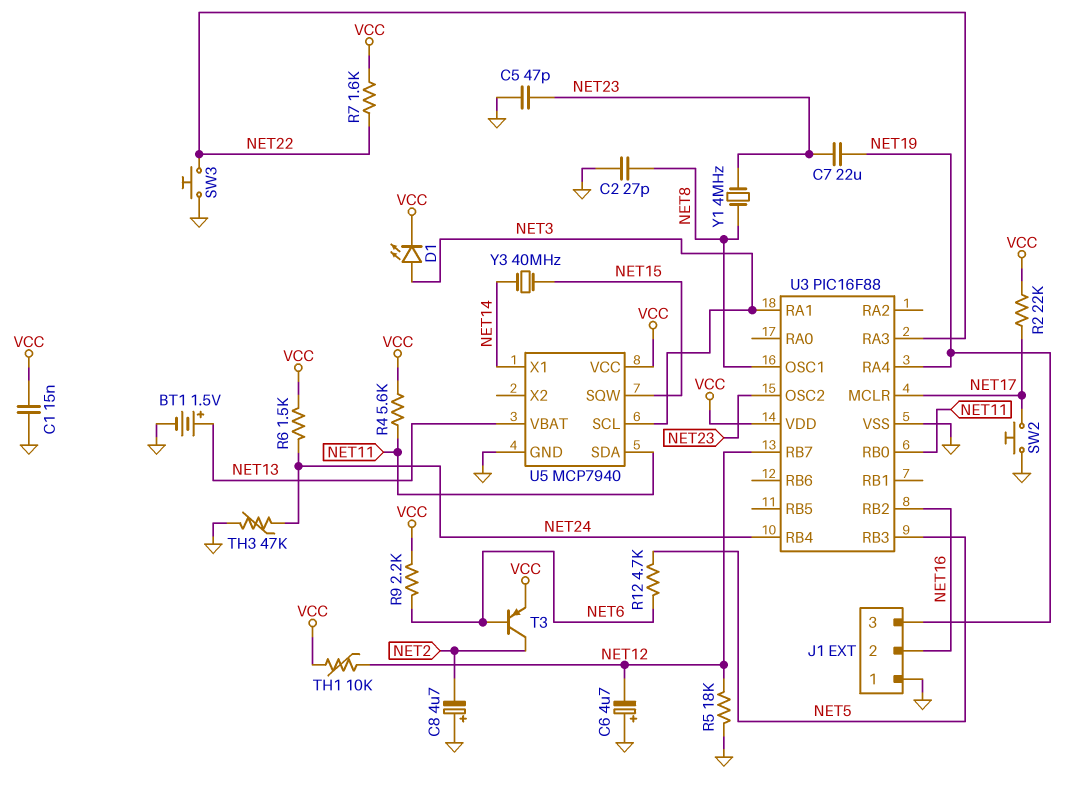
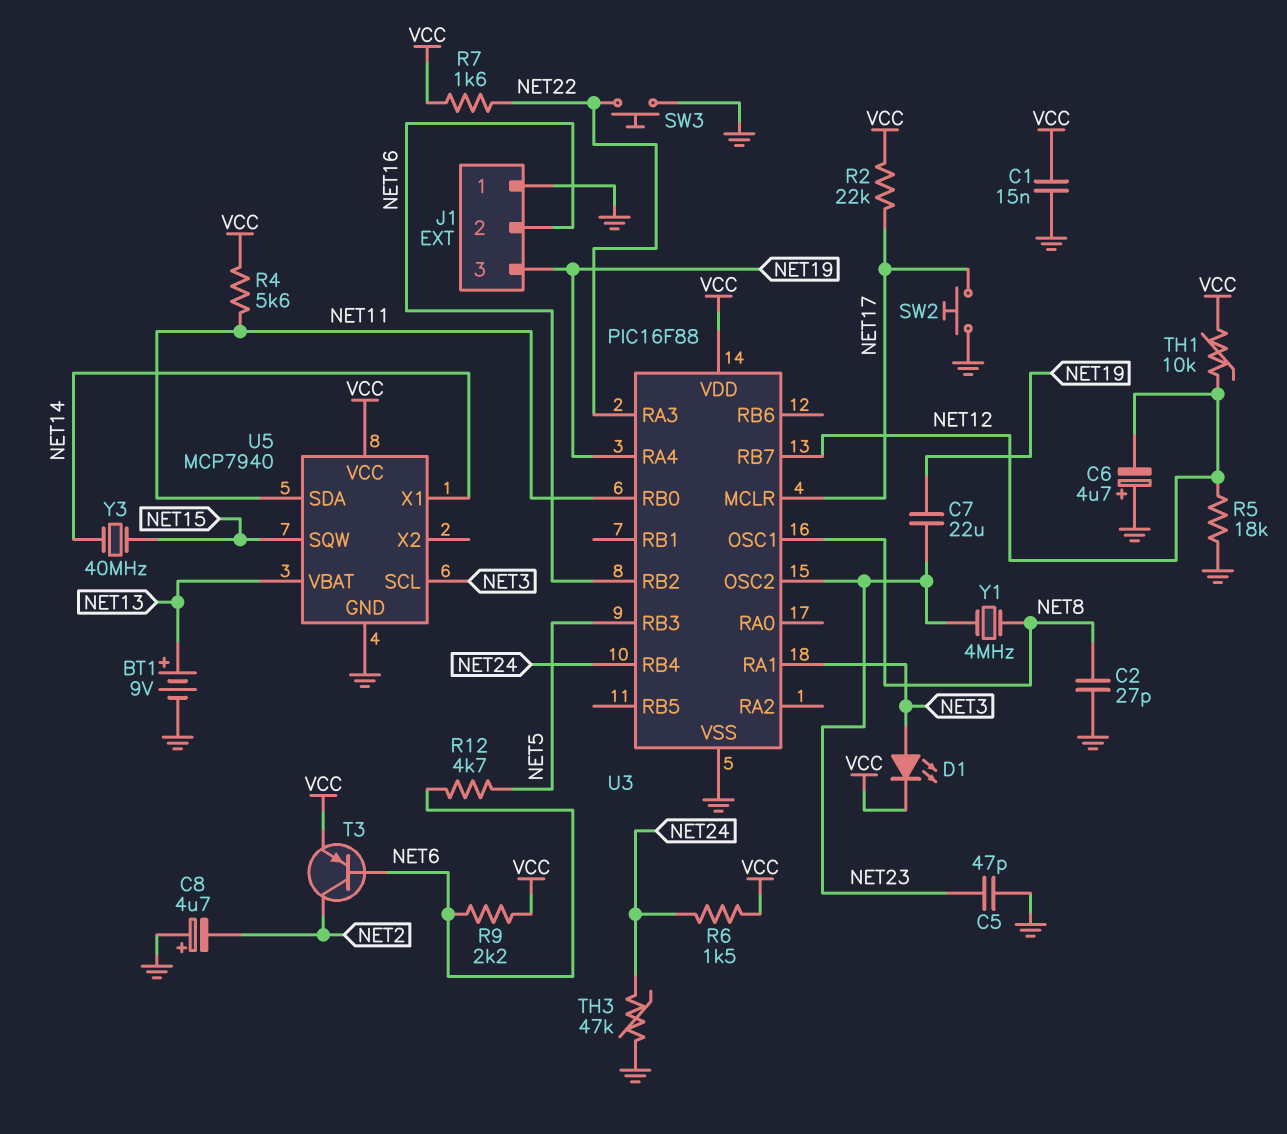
BT1: 1.5V (plus NET13, minus GND) -> 9V (plus NET13, minus GND)

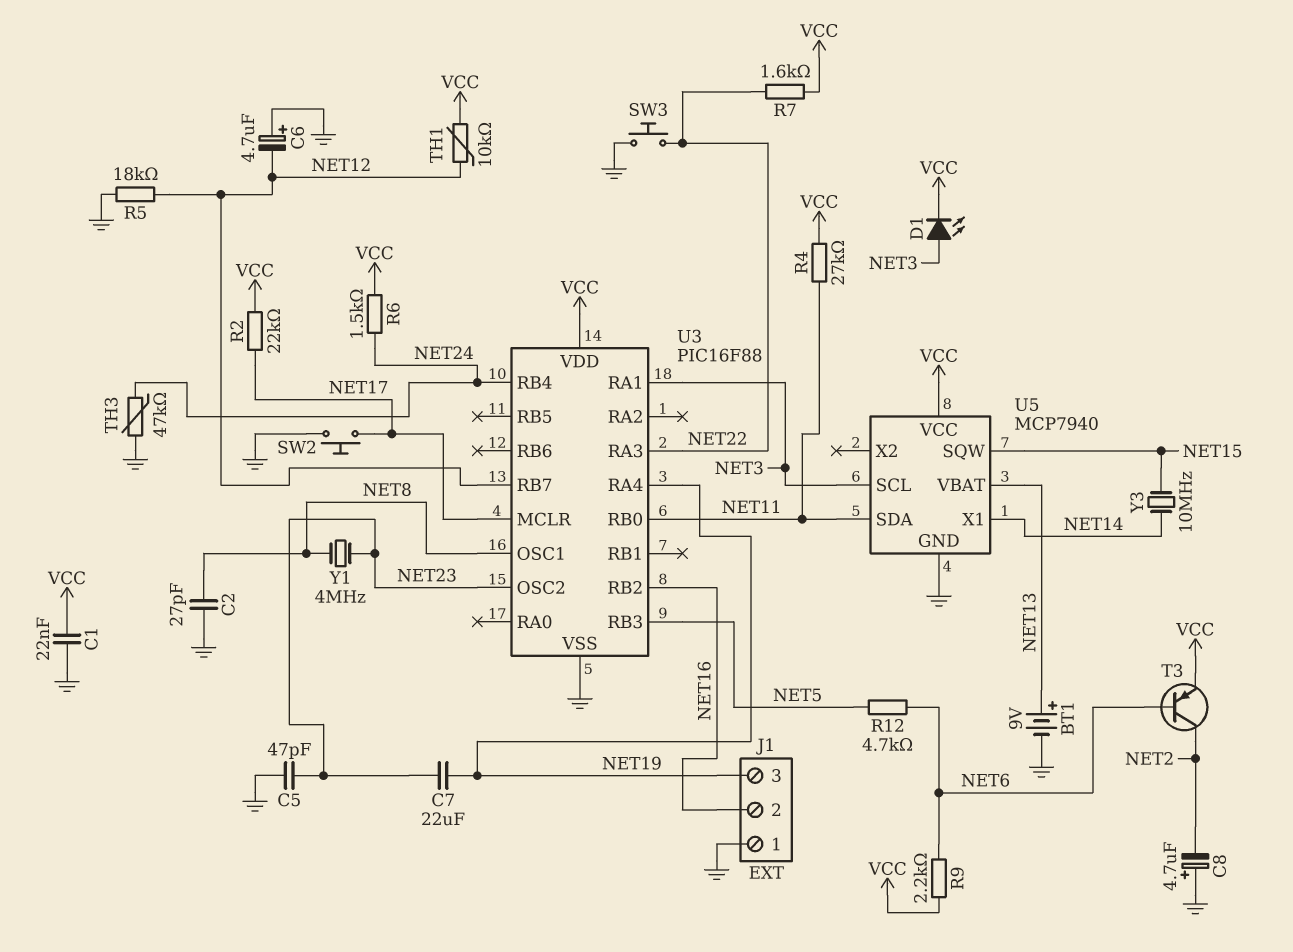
C1: 15nF (GND, VCC) -> 22nF (GND, VCC)
R4: 5.6k (NET11, VCC) -> 27k (NET11, VCC)
Y3: 40MHz (NET14, NET15) -> 10MHz (NET14, NET15)

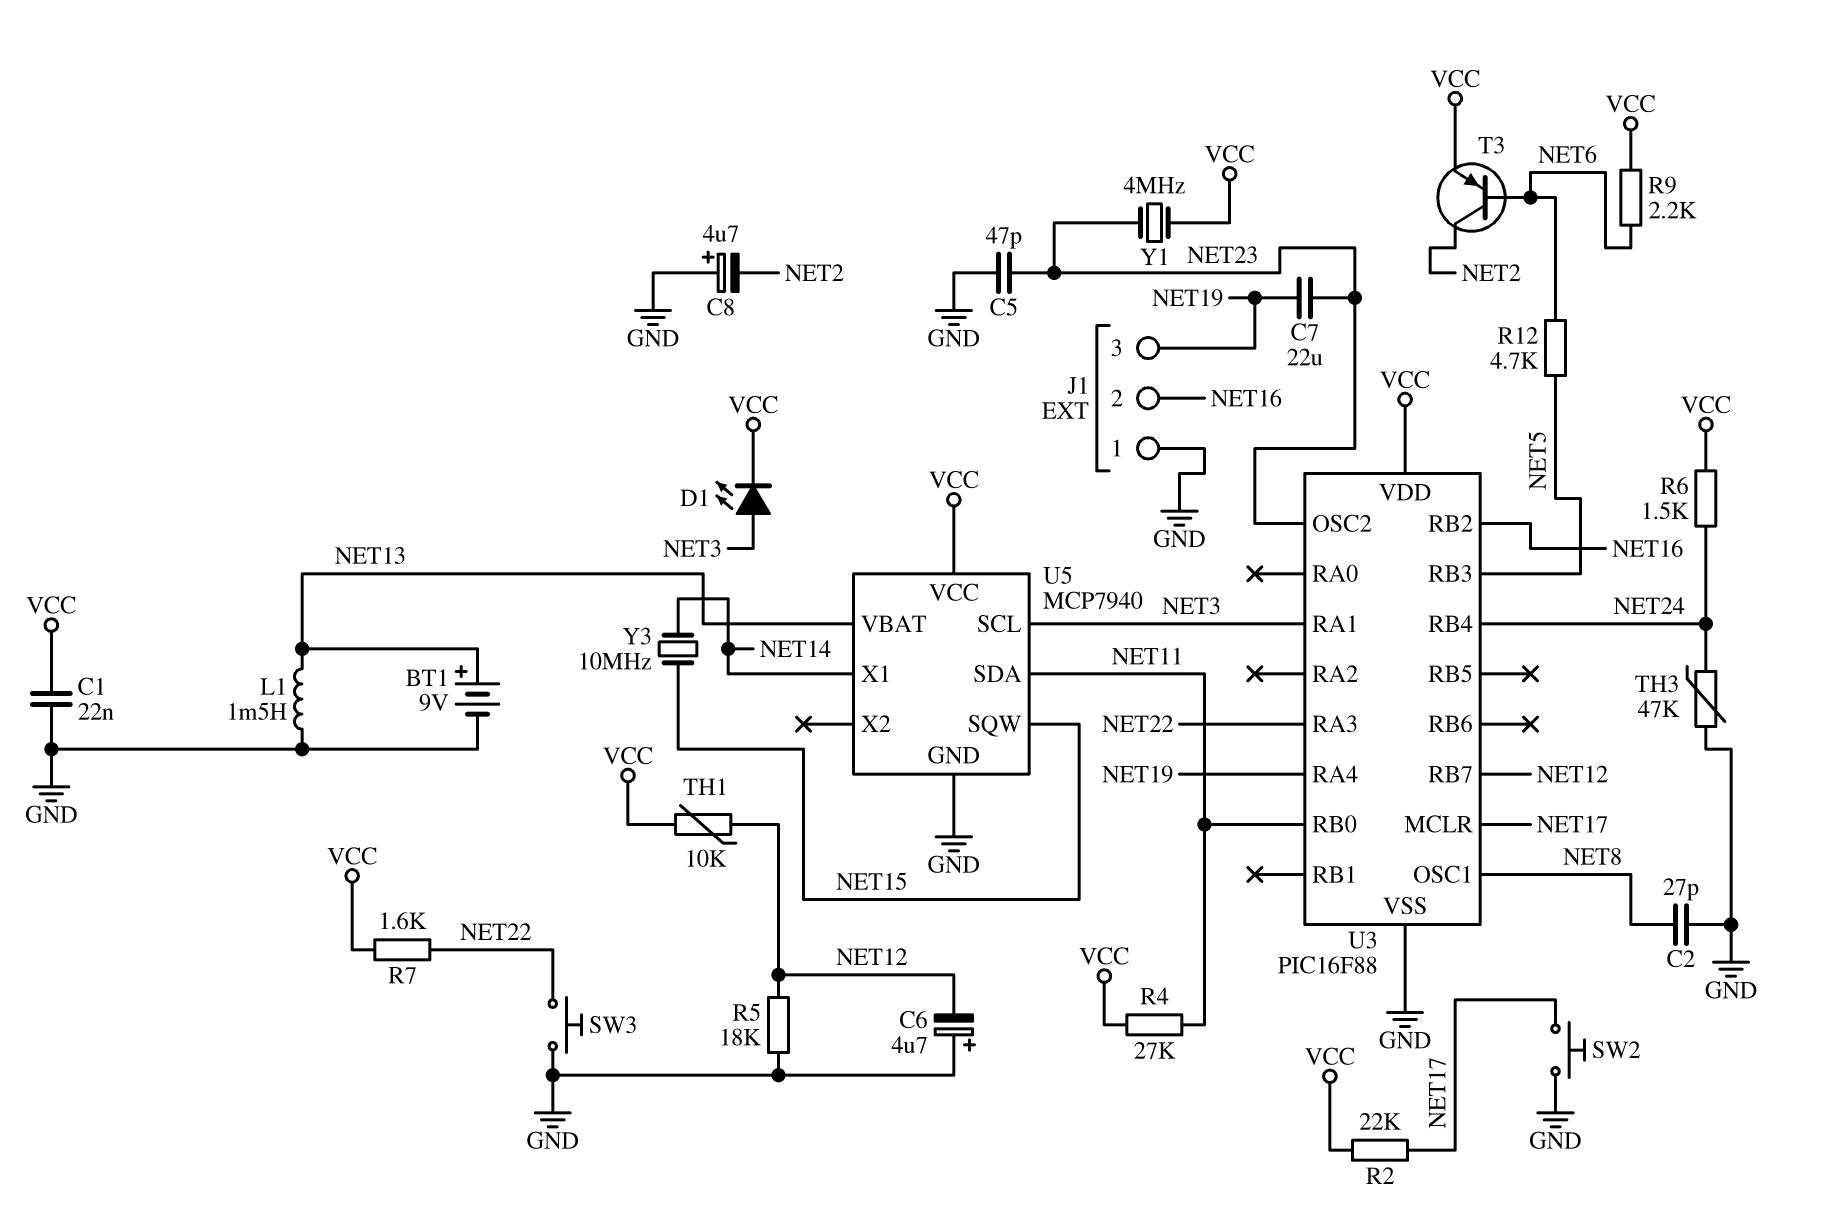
L1: none -> 1.5mH (GND, NET13)
Y1: 4MHz (NET8, NET23) -> 4MHz (NET23, VCC)

